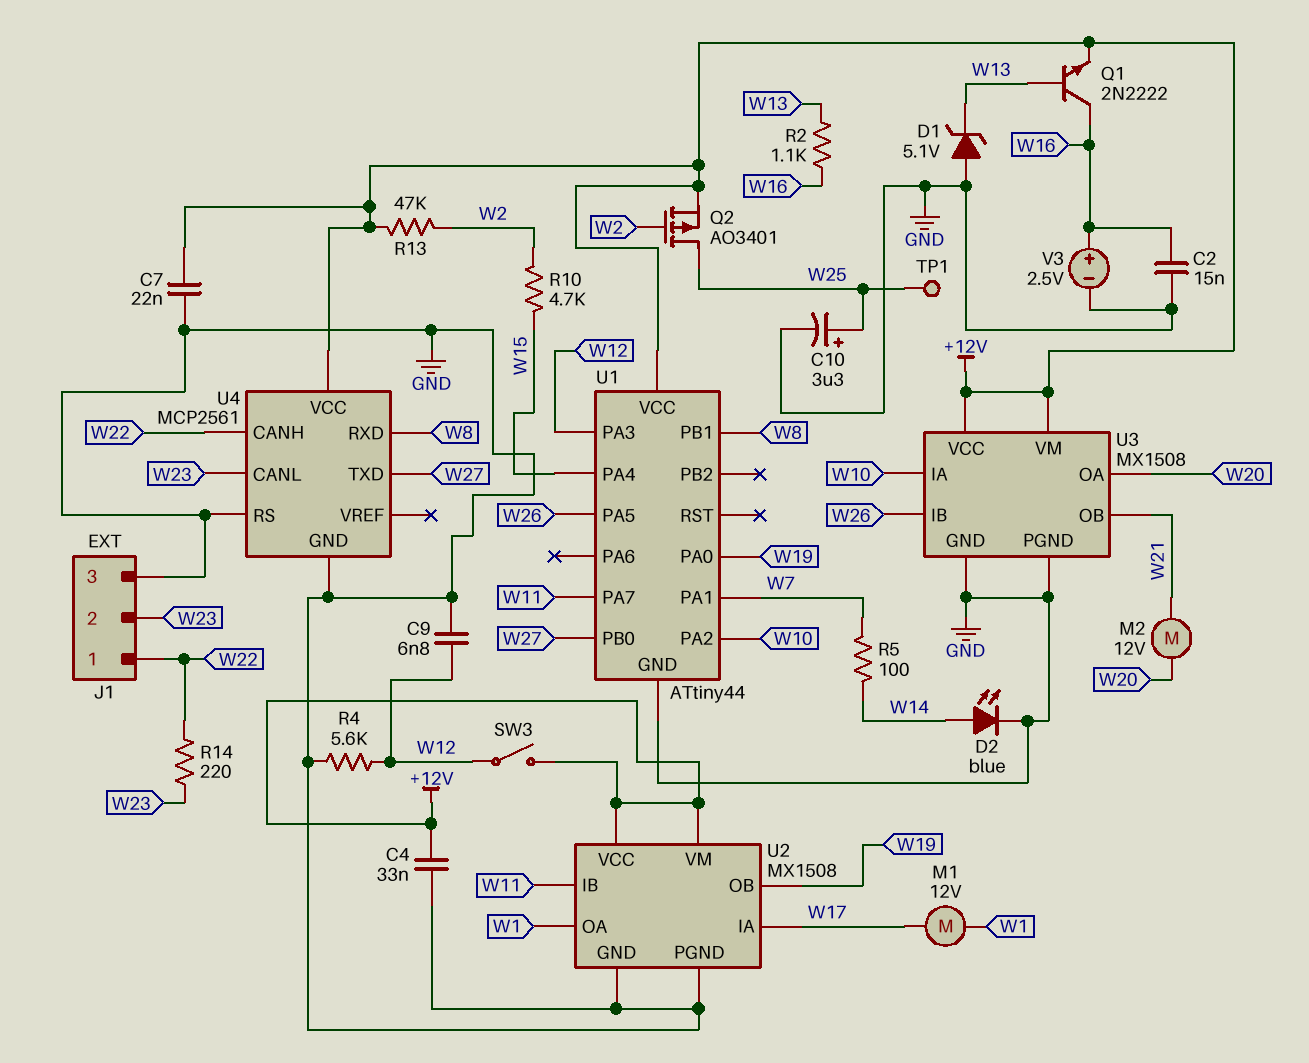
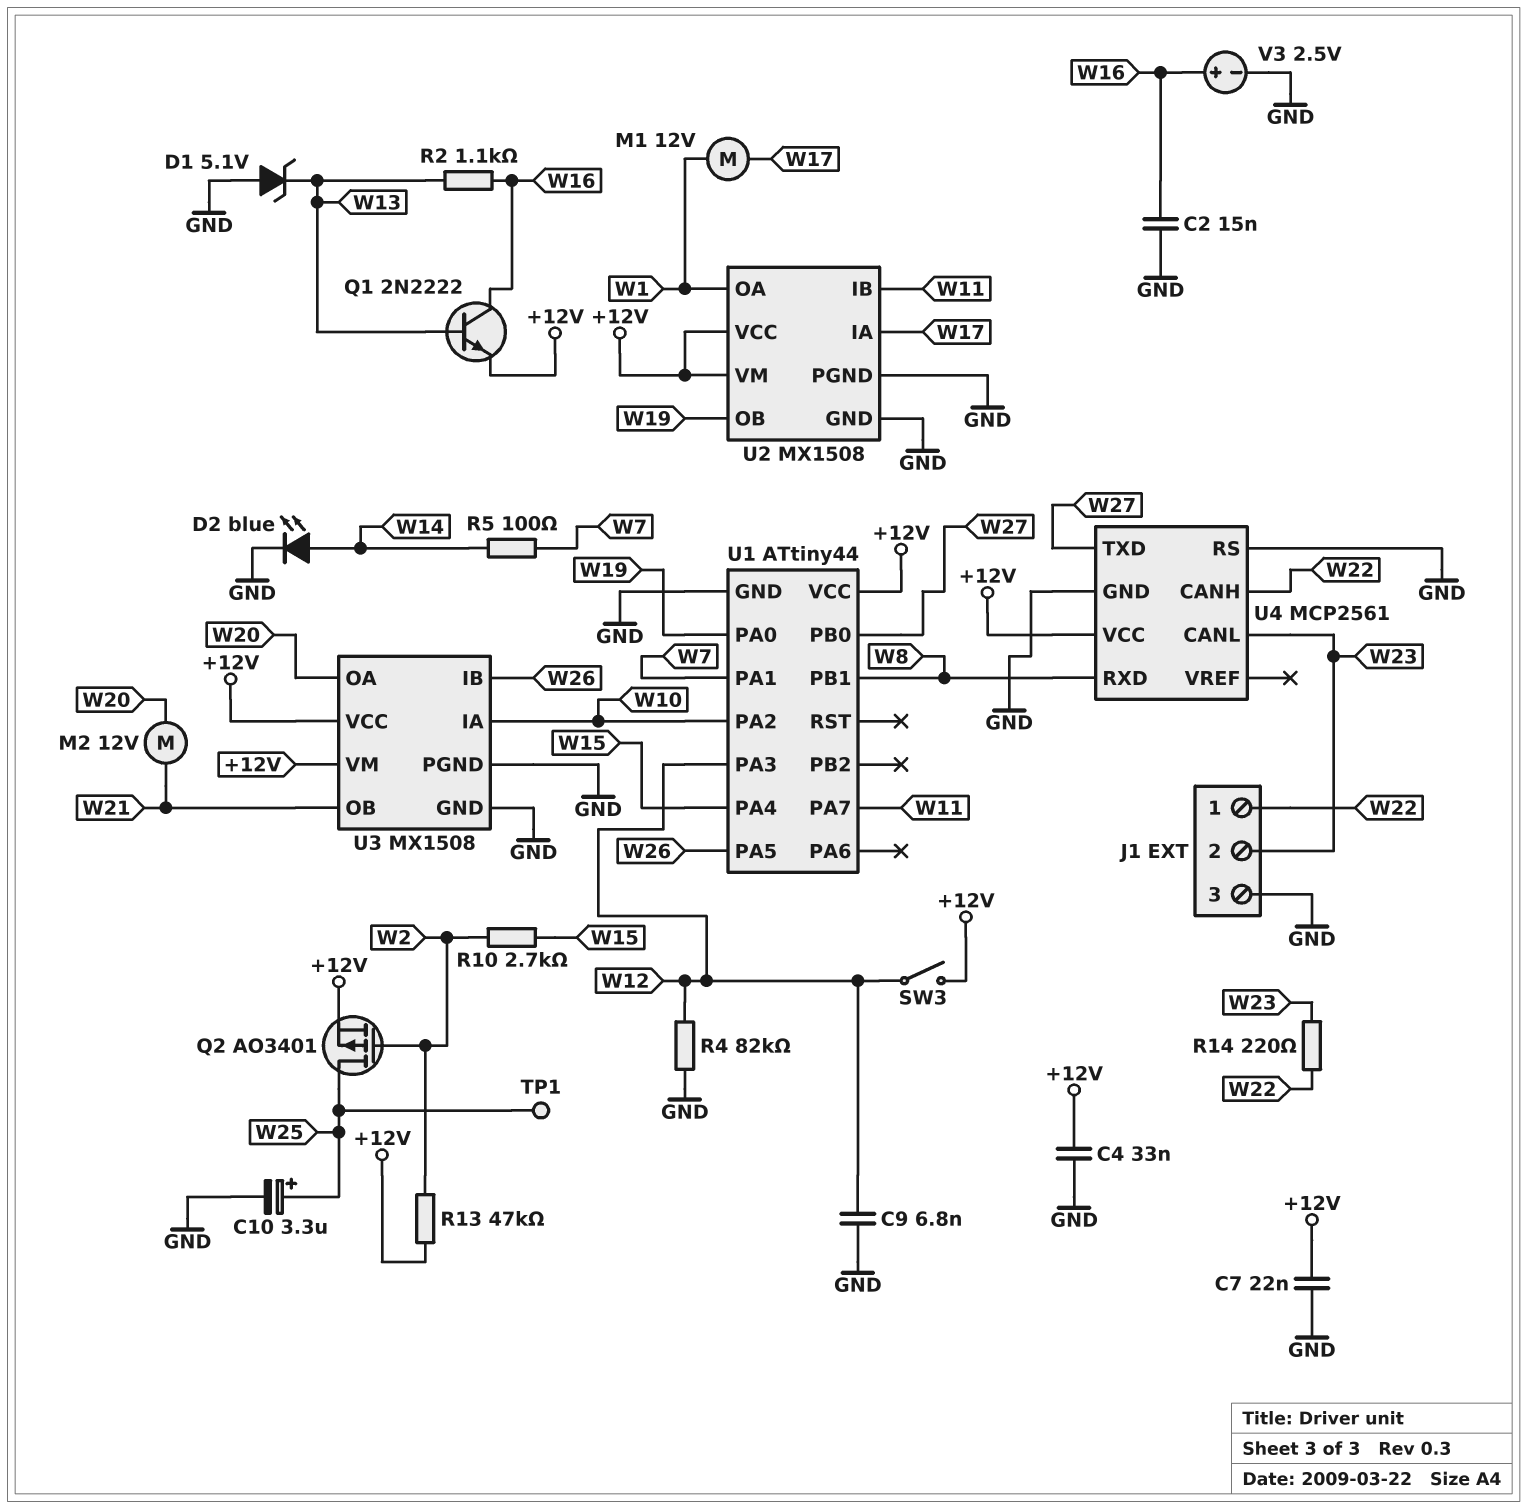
R4: 5.6k (GND, W12) -> 82k (GND, W12)
R10: 4.7k (W2, W15) -> 2.7k (W2, W15)

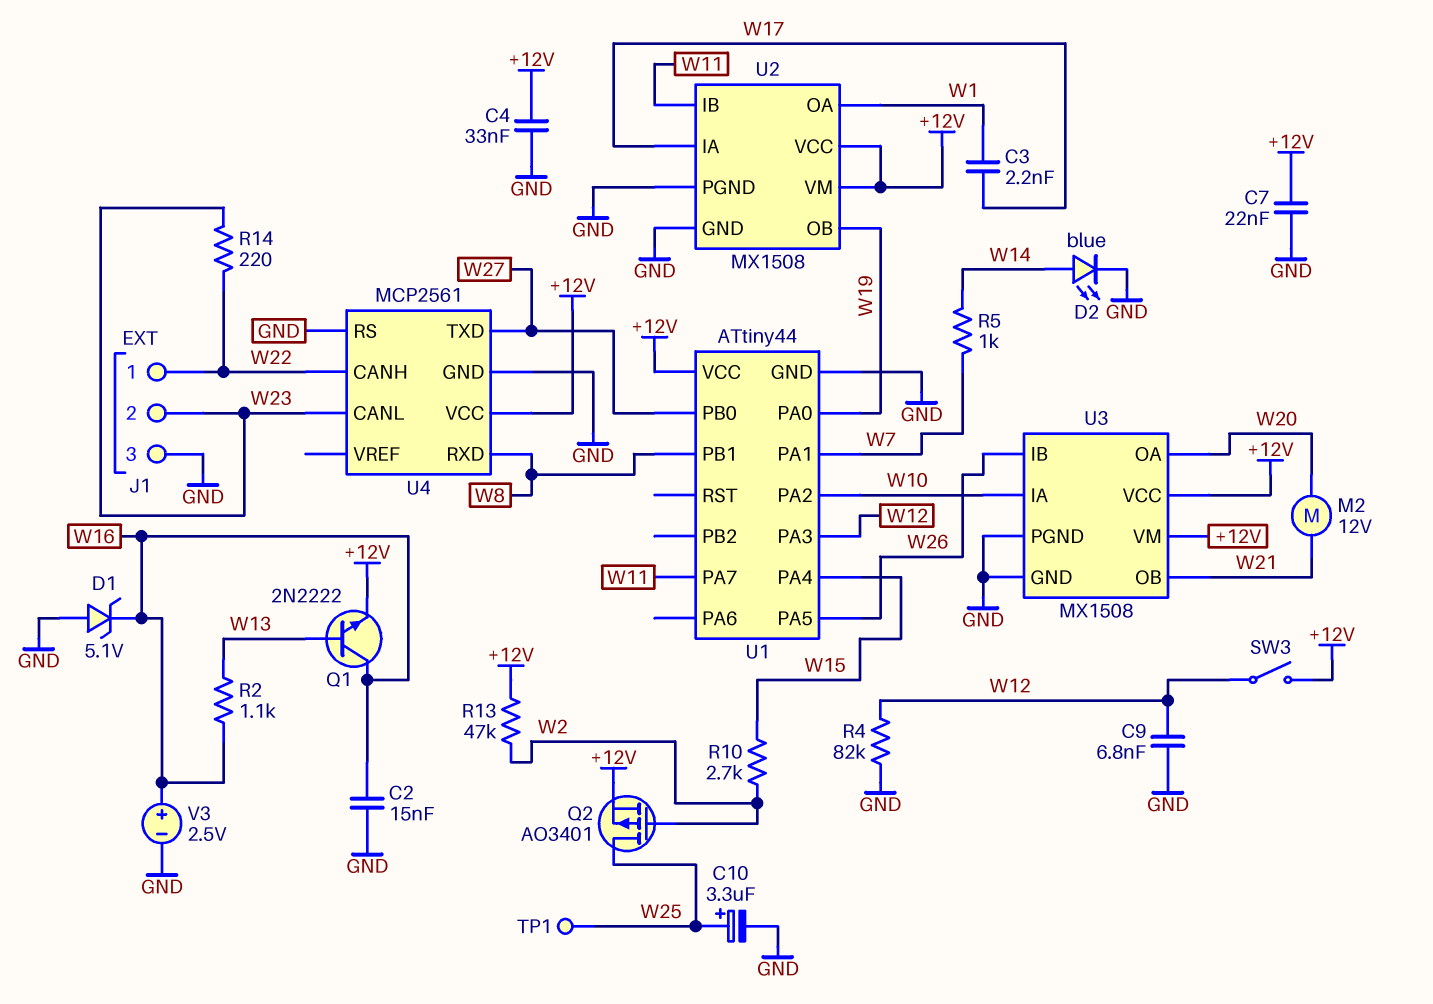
C3: none -> 2.2nF (W1, W17)
D1: zener 5.1V (A GND, K W13) -> zener 5.1V (A GND, K W16)
M1: motor 12V (W1, W17) -> none
R5: 100 (W7, W14) -> 1k (W7, W14)

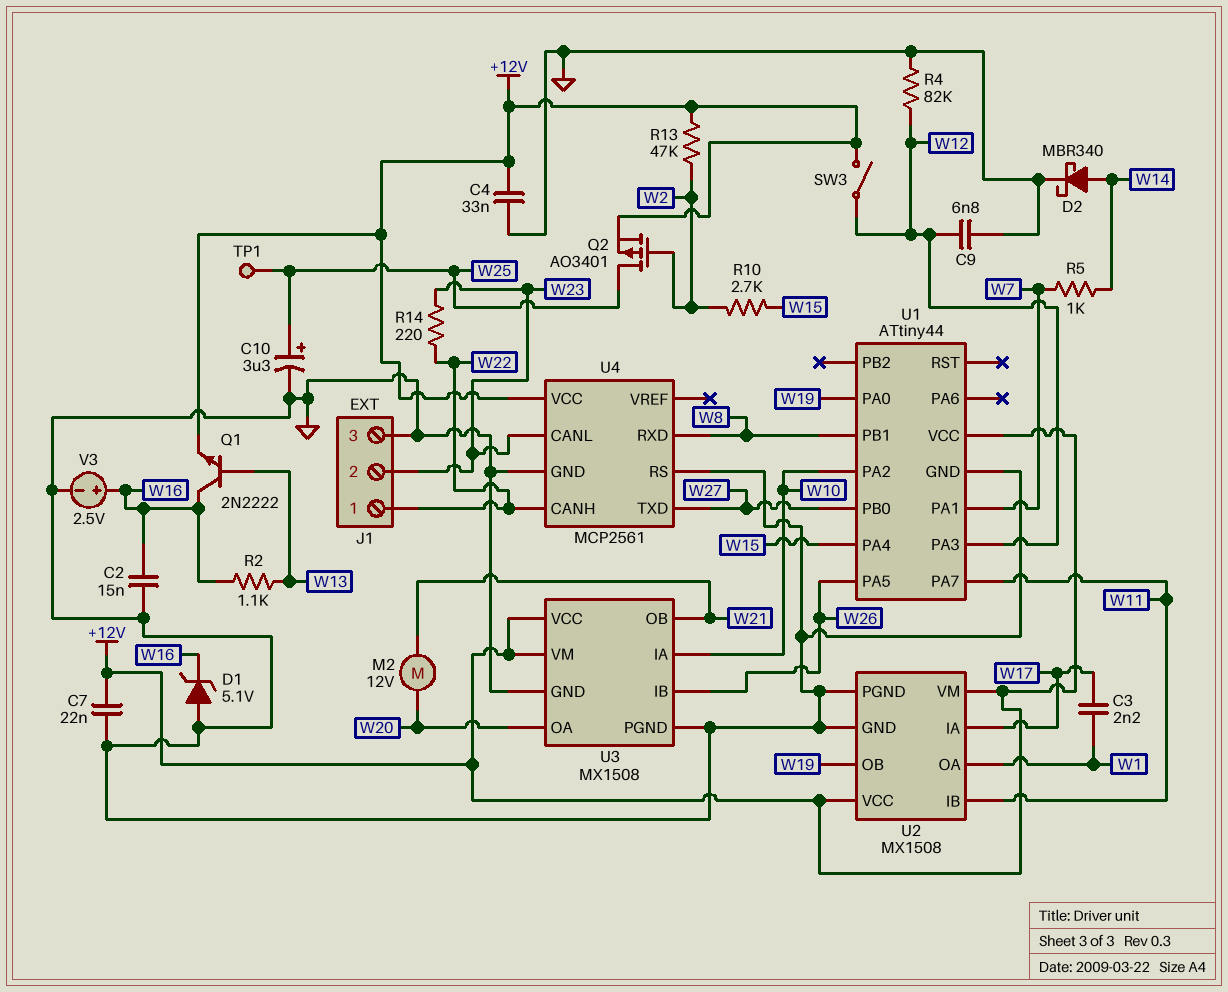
D2: LED blue (A W14, K GND) -> schottky MBR340 (A W14, K GND)

